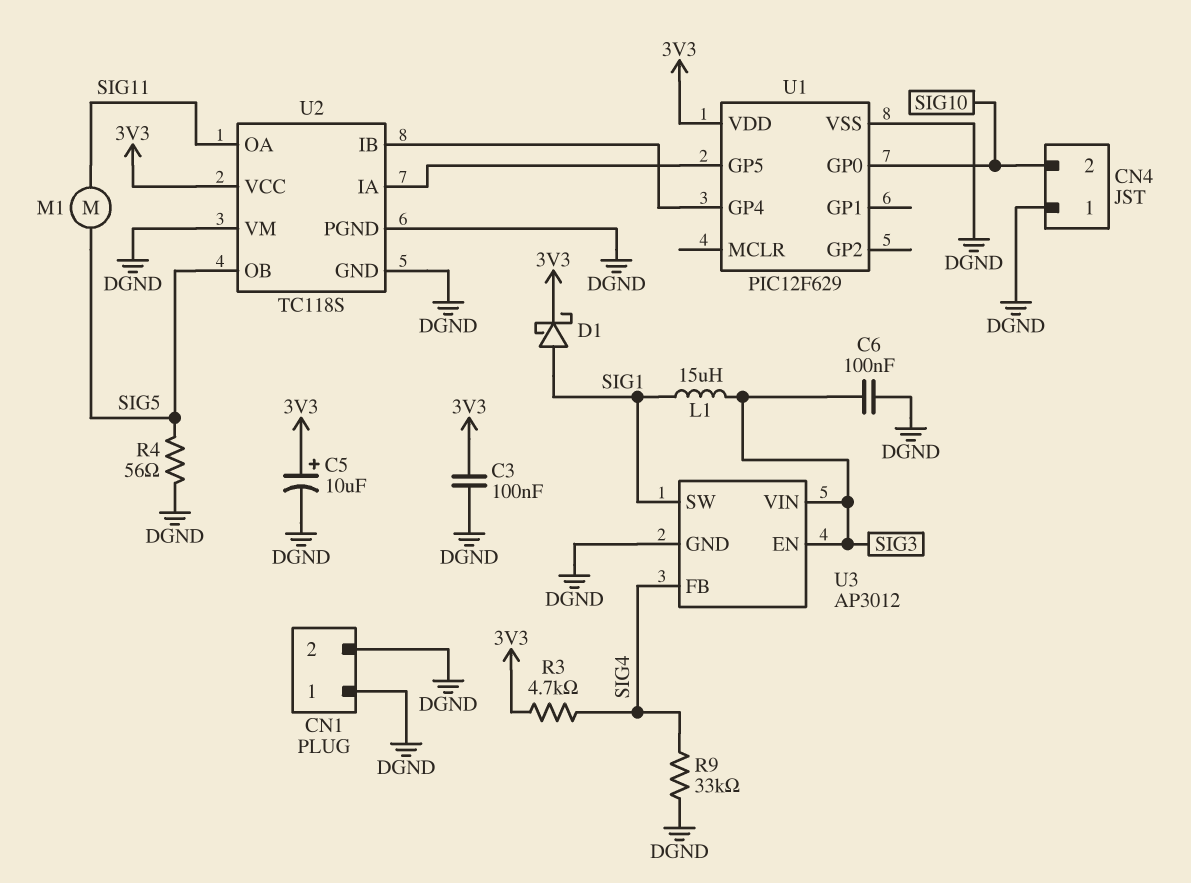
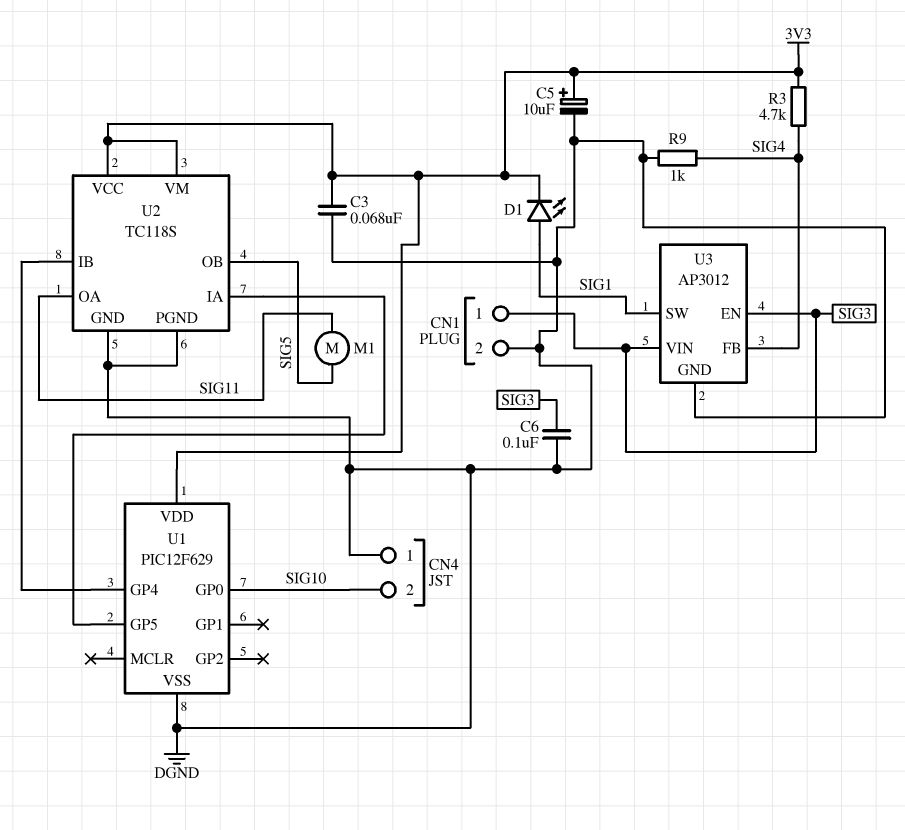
C3: 100nF (3V3, DGND) -> 68nF (3V3, DGND)
CN1 pin 1: DGND -> SIG3
D1: schottky (A SIG1, K 3V3) -> LED (A SIG1, K 3V3)
L1: 15uH (SIG1, SIG3) -> none
R4: 56 (DGND, SIG5) -> none
R9: 33k (DGND, SIG4) -> 1k (DGND, SIG4)
U2 pin VM: DGND -> 3V3

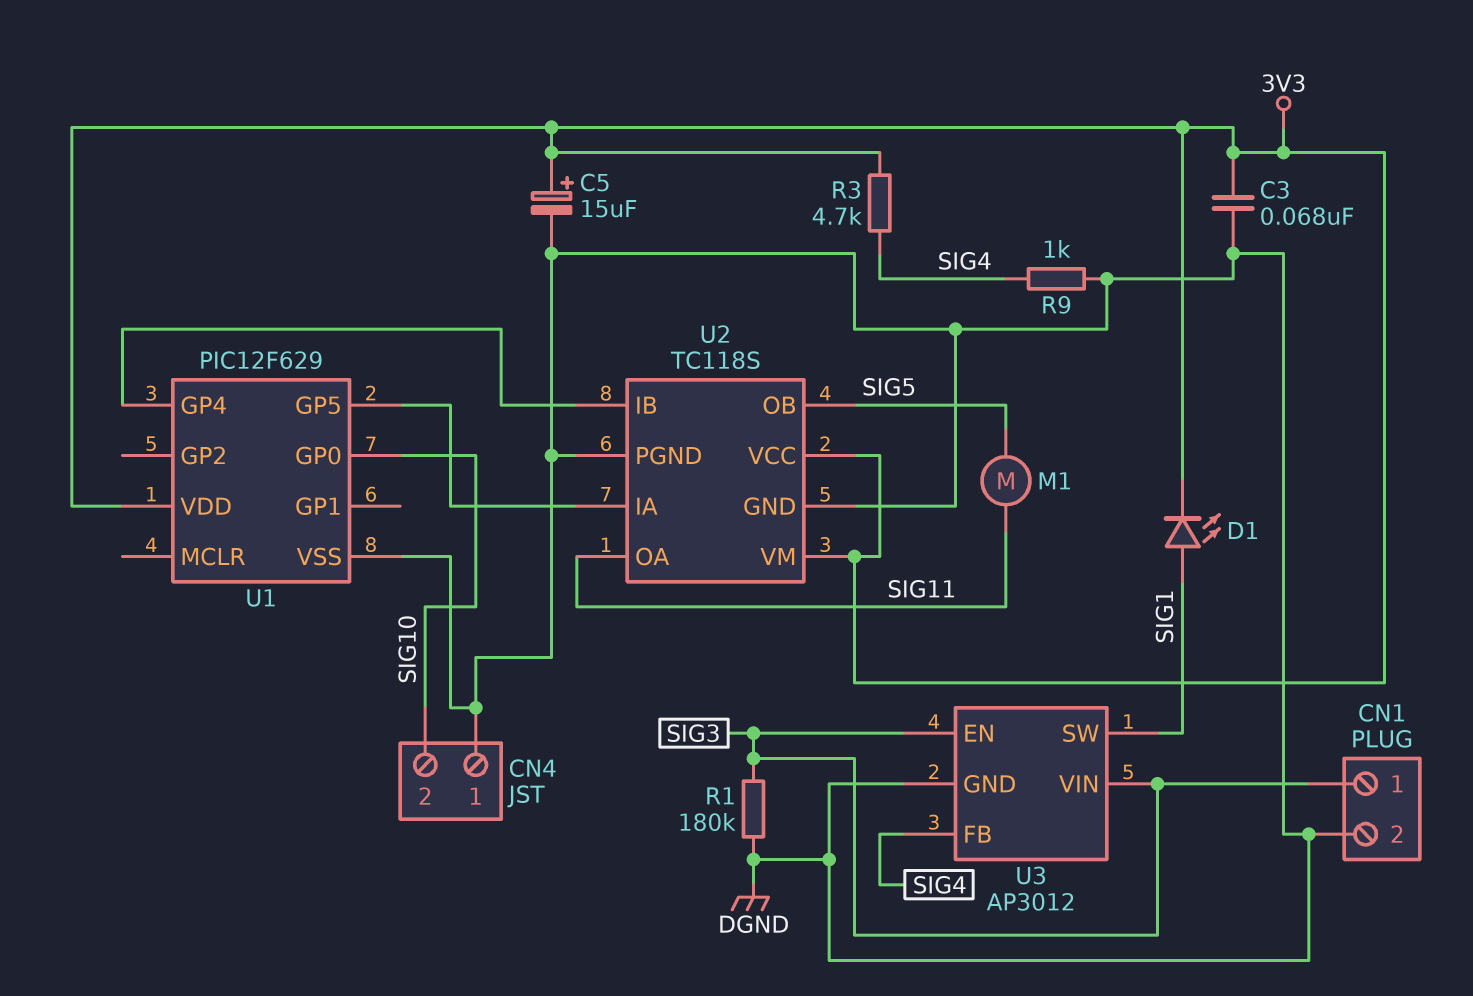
C5: 10uF (plus 3V3, minus DGND) -> 15uF (plus 3V3, minus DGND)
C6: 100nF (DGND, SIG3) -> none
R1: none -> 180k (DGND, SIG3)

